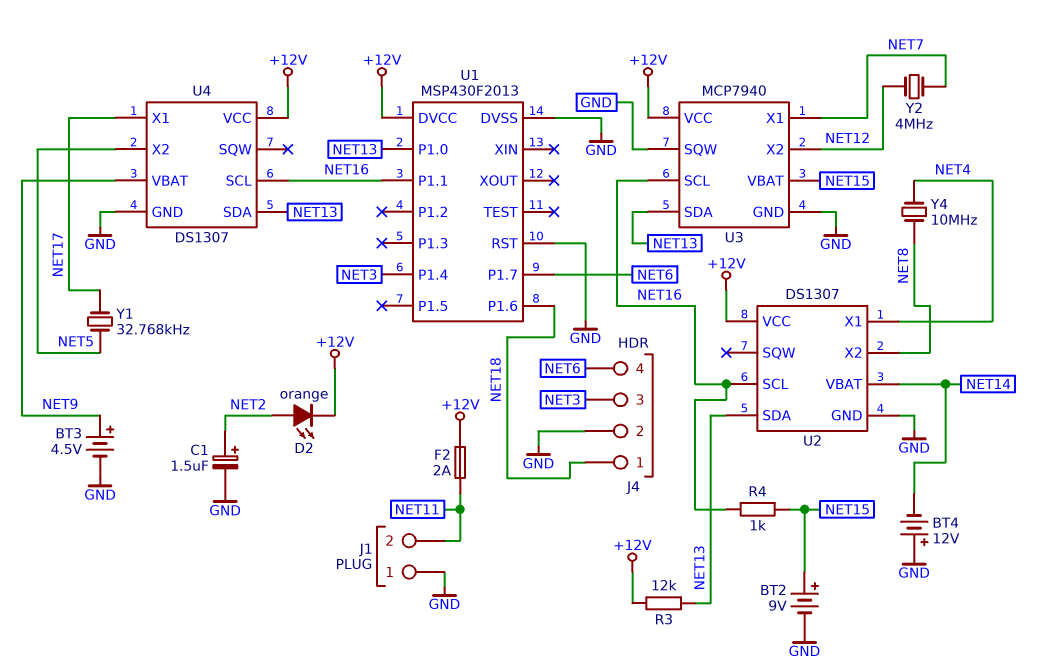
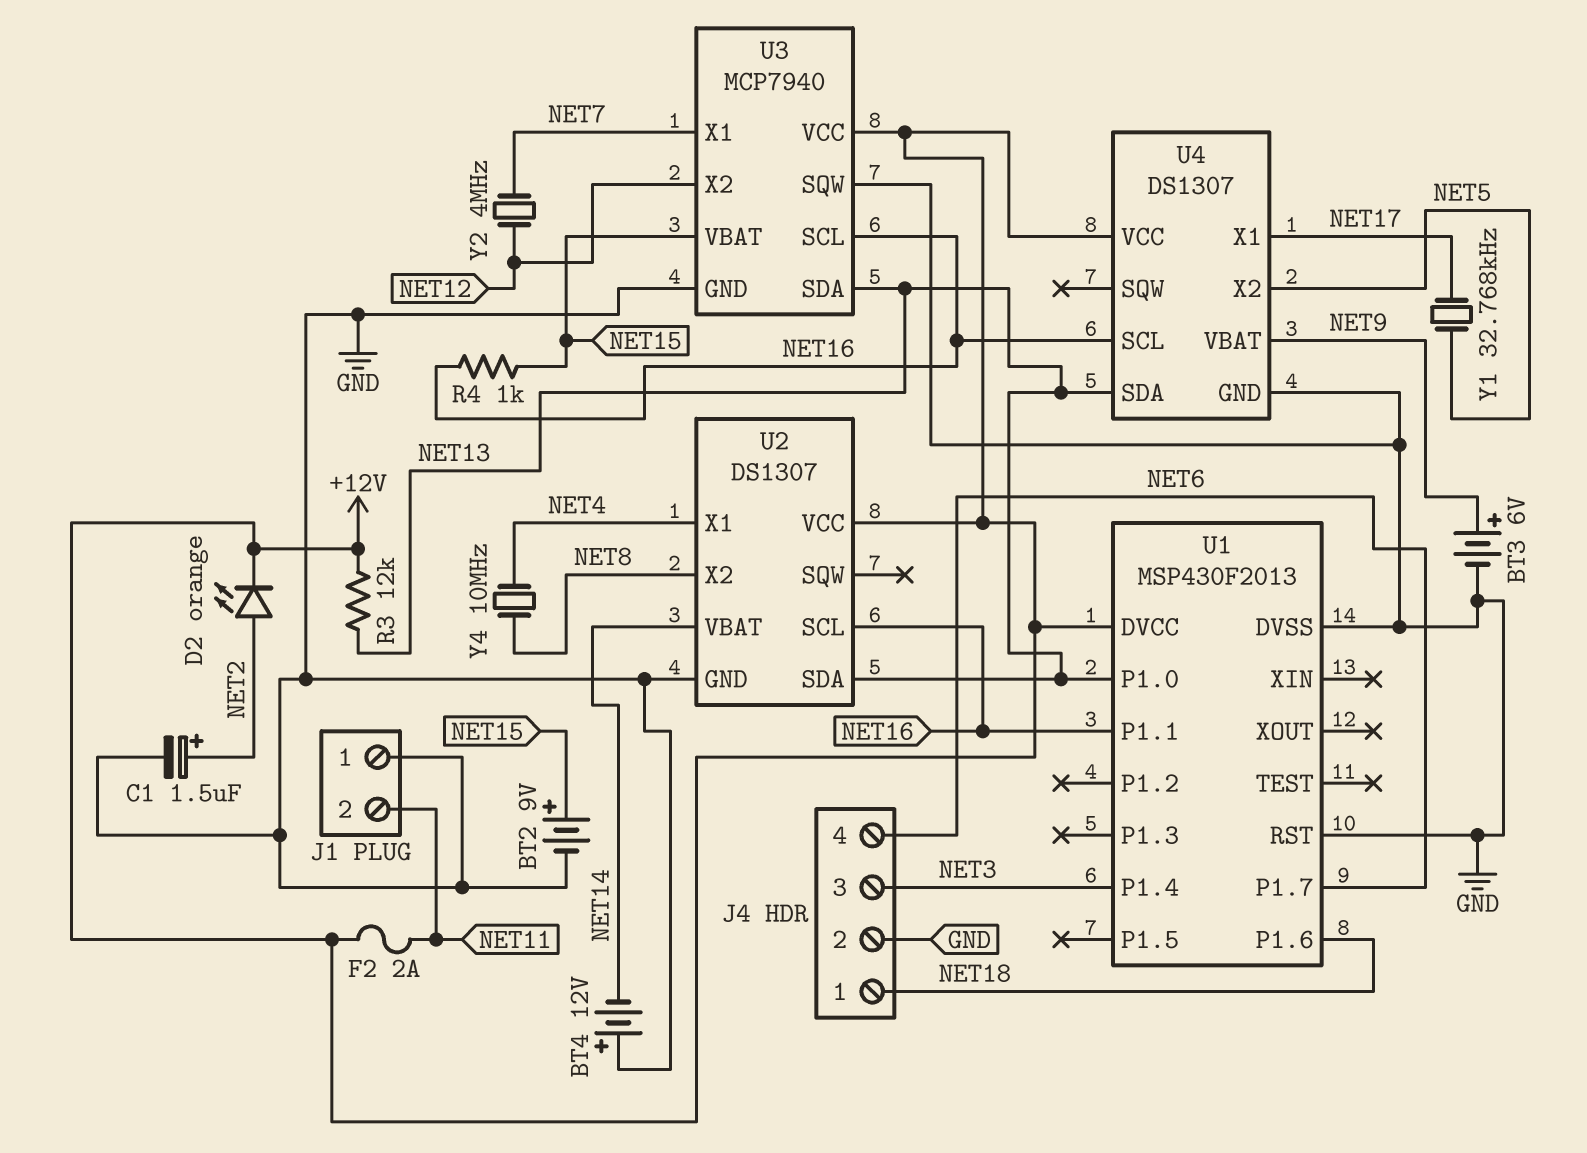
BT3: 4.5V (plus NET9, minus GND) -> 6V (plus NET9, minus GND)

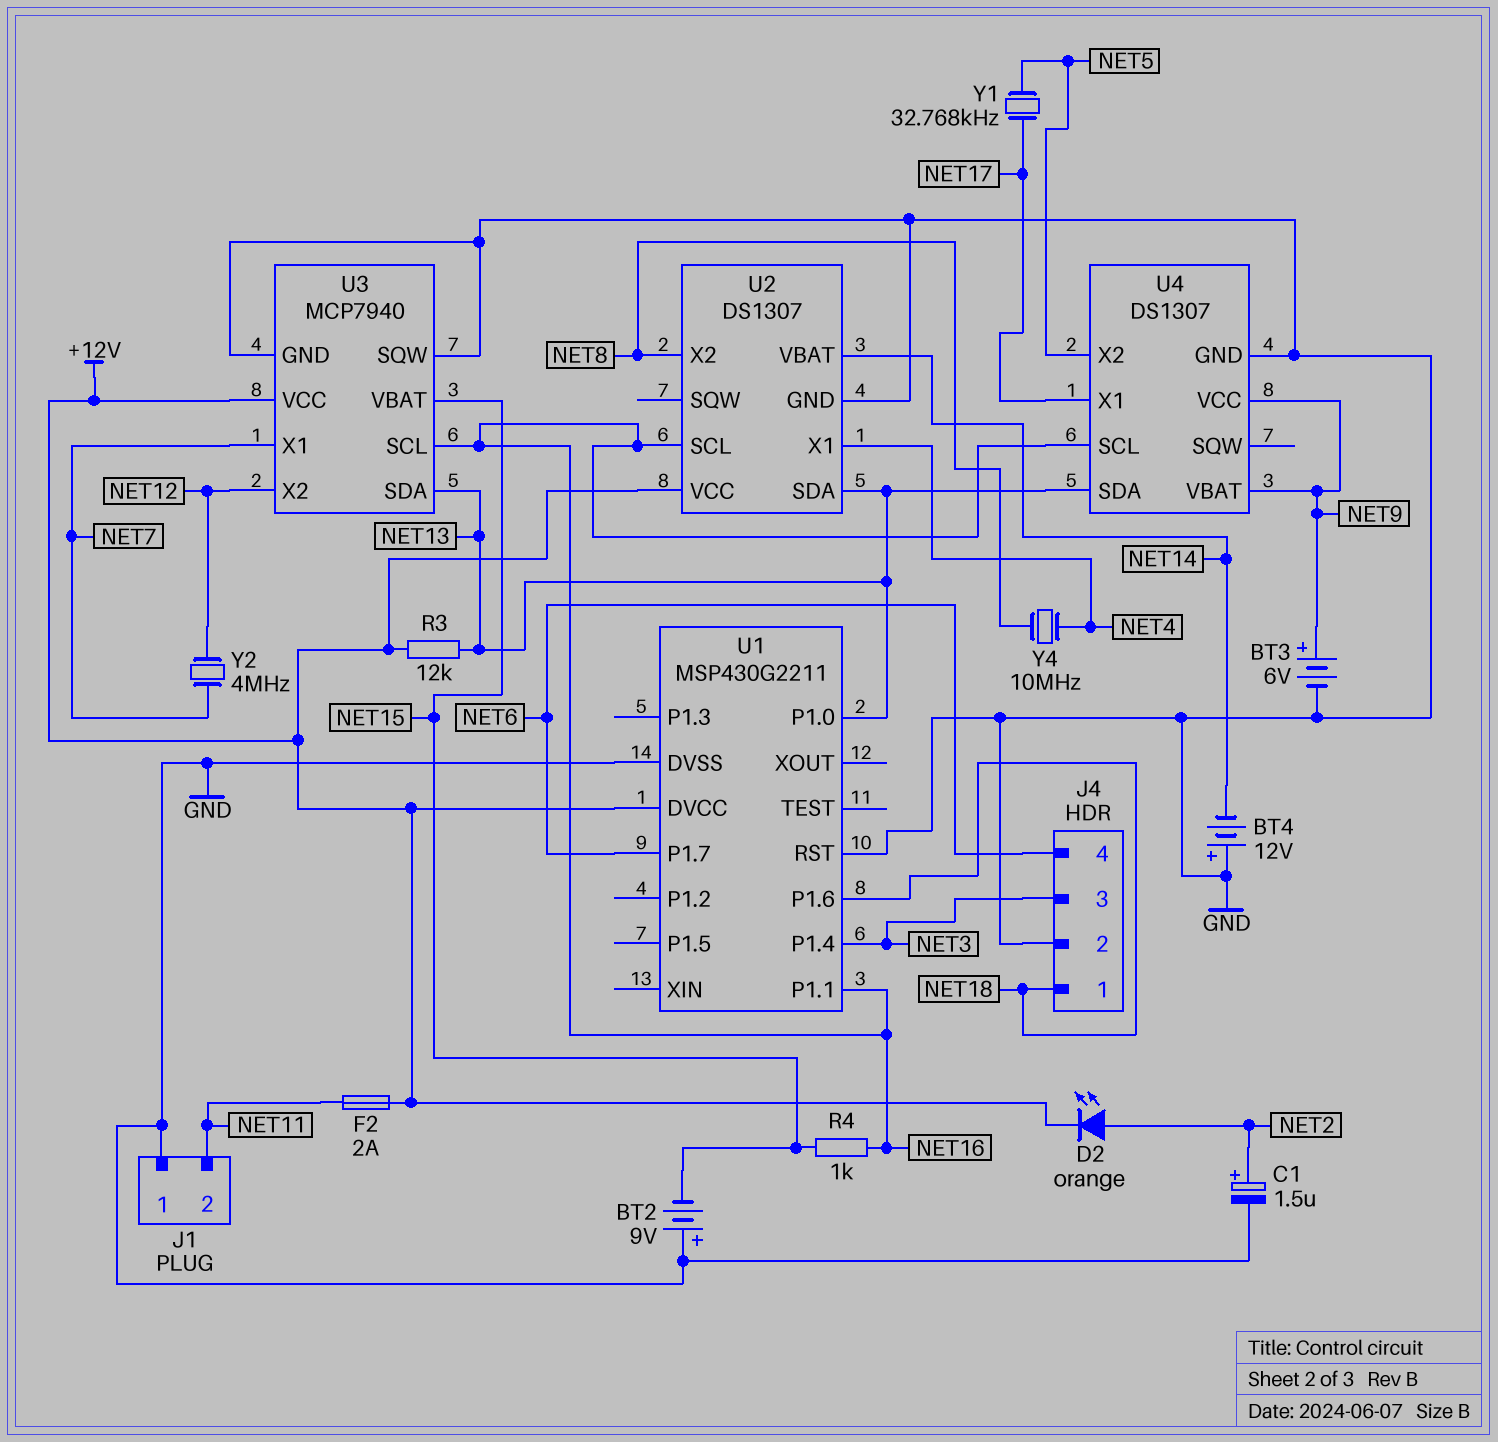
BT2: 9V (plus NET15, minus GND) -> 9V (plus GND, minus NET15)
U1: MSP430F2013 -> MSP430G2211
U4 pin VCC: +12V -> NET9

